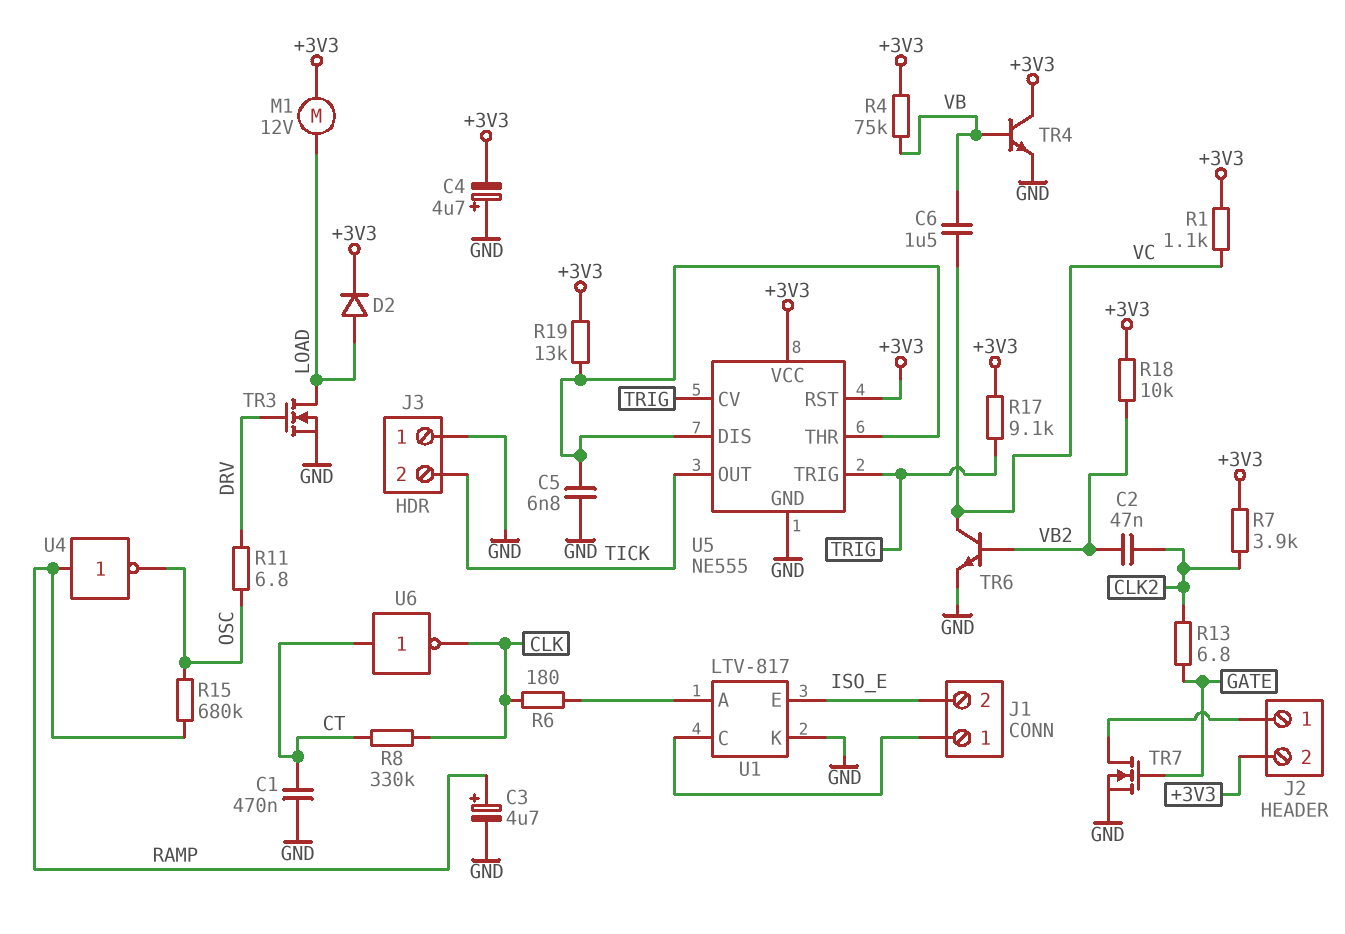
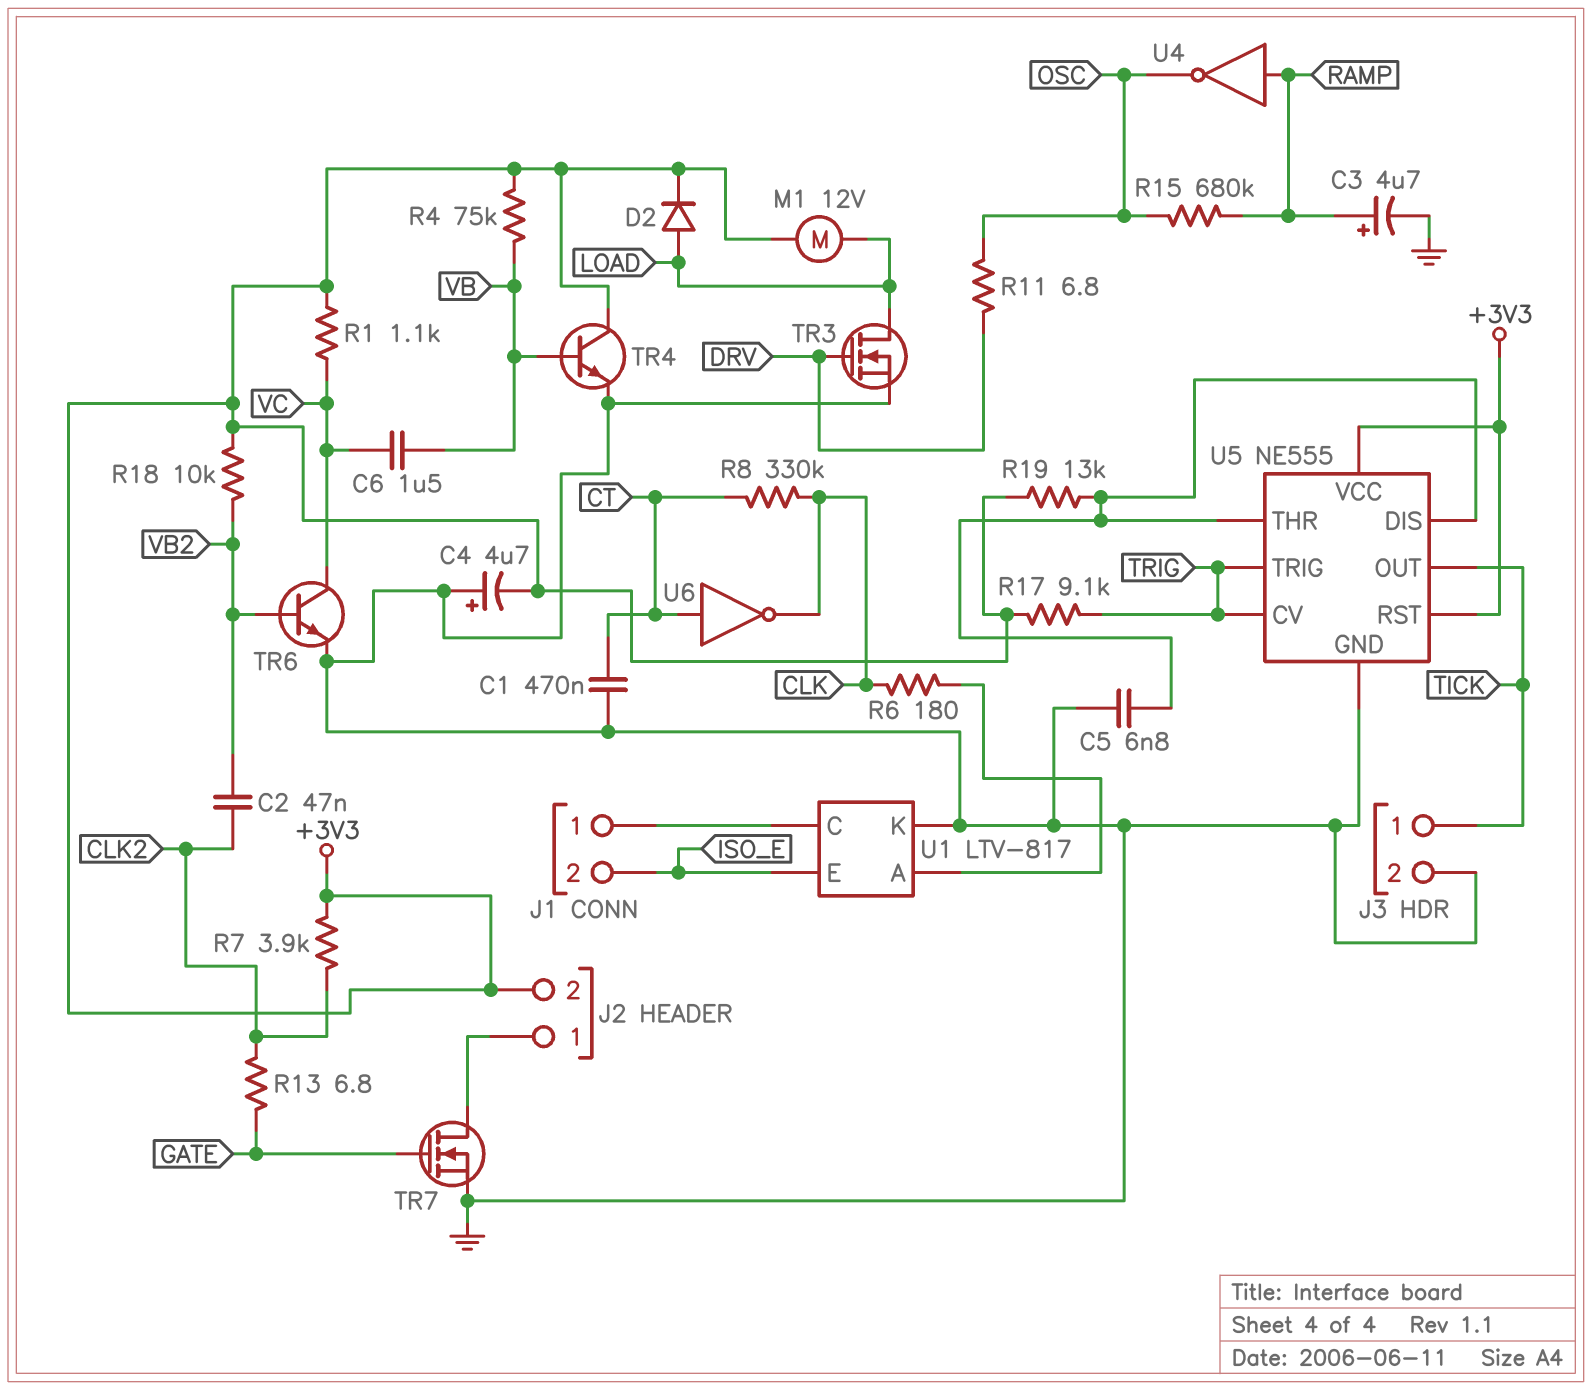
J3 pin 1: GND -> TICK
J3 pin 2: TICK -> GND

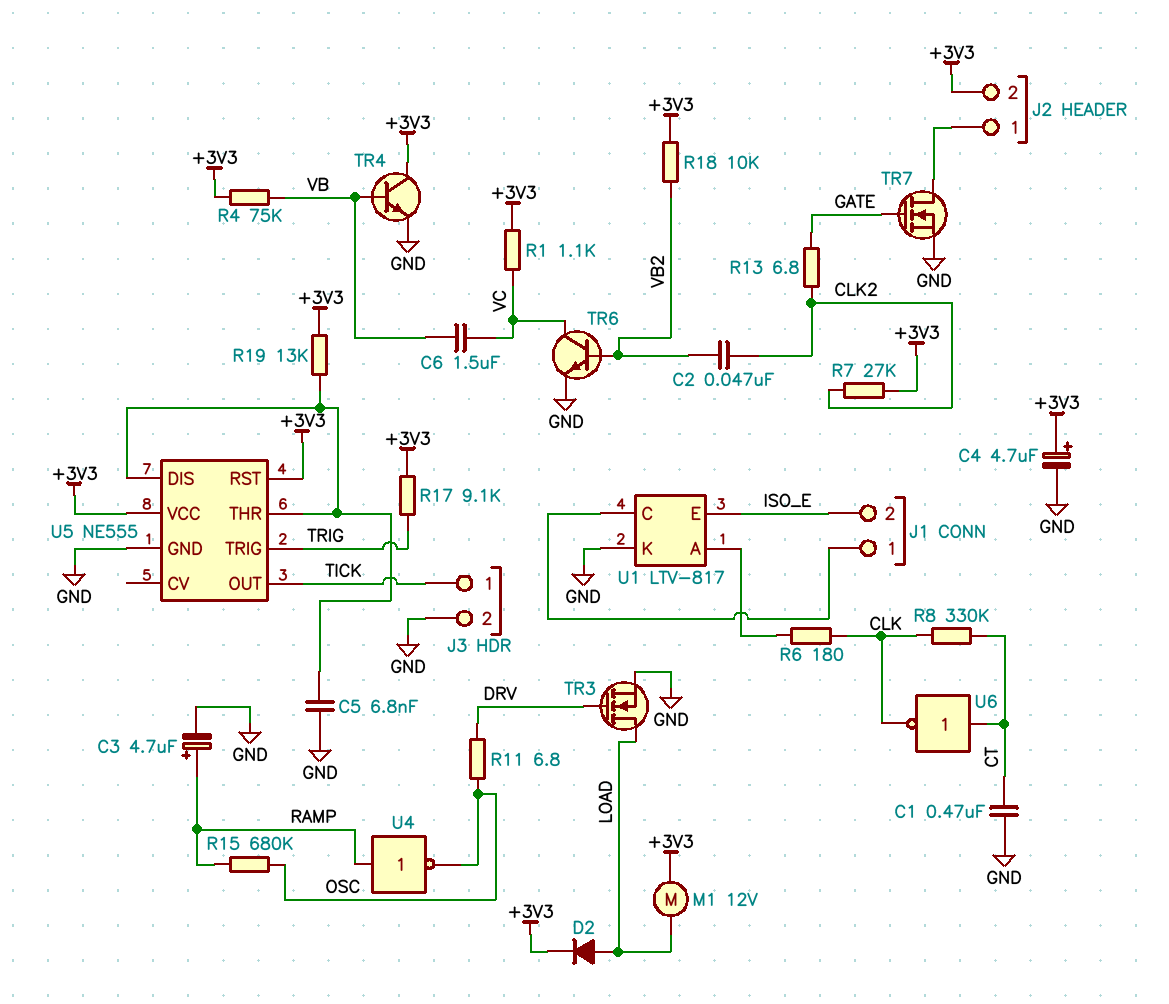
C4: 4.7uF (plus GND, minus +3V3) -> 4.7uF (plus +3V3, minus GND)
R7: 3.9k (+3V3, CLK2) -> 27k (+3V3, CLK2)
U5 pin CV: TRIG -> none

